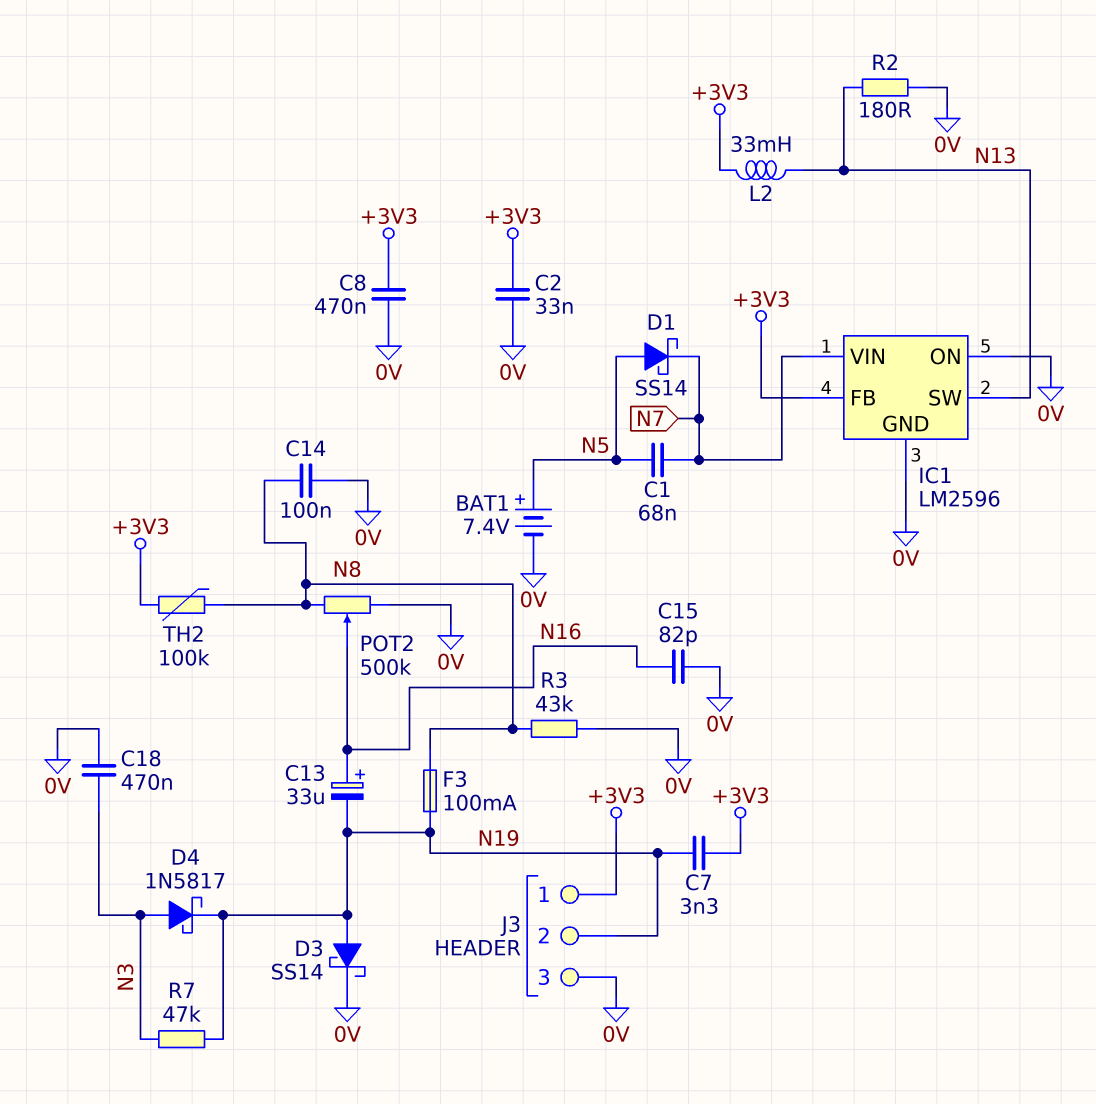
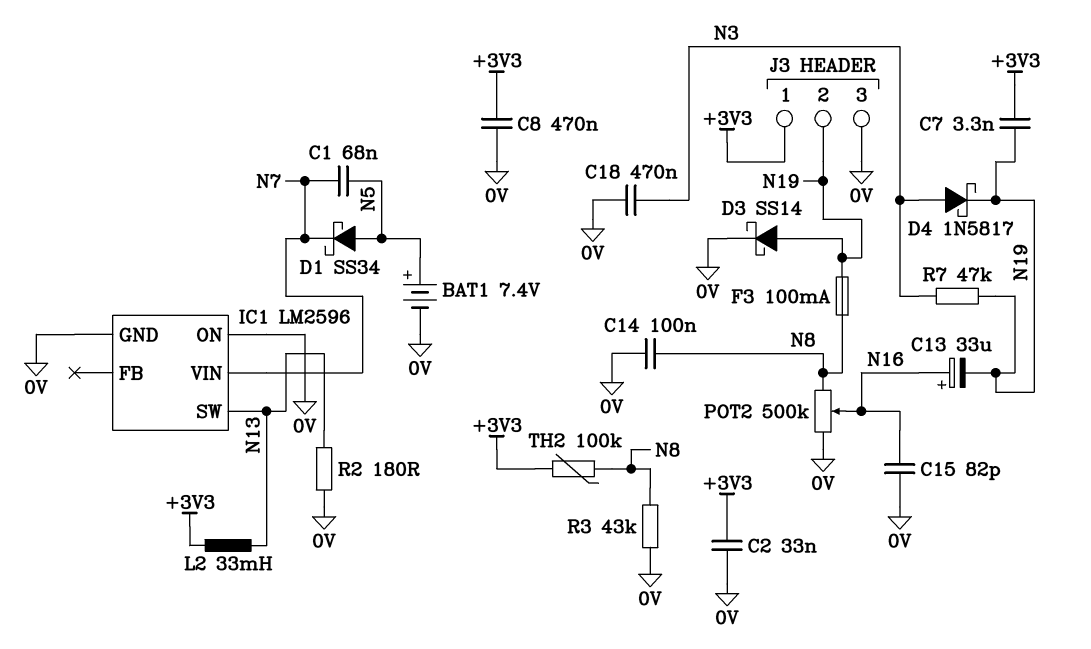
D1: schottky SS14 (A N5, K N7) -> schottky SS34 (A N5, K N7)
IC1 pin FB: +3V3 -> none

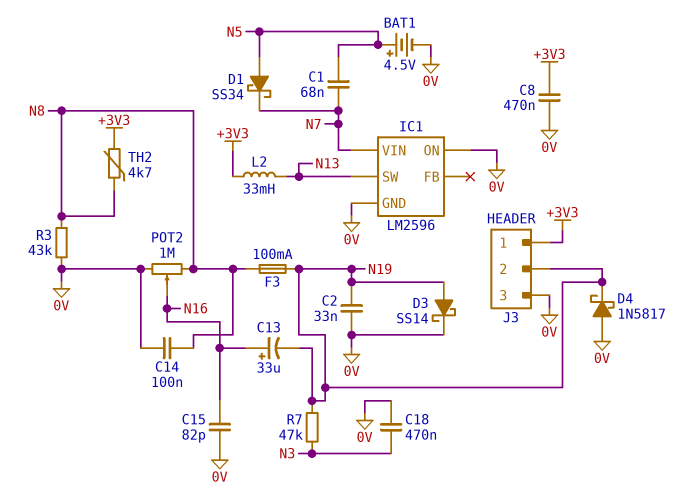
BAT1: 7.4V (plus N5, minus 0V) -> 4.5V (plus N5, minus 0V)
C2: 33nF (+3V3, 0V) -> 33nF (0V, N19)
C7: 3.3nF (+3V3, N19) -> none
D4: schottky 1N5817 (A N3, K N19) -> schottky 1N5817 (A 0V, K N19)
POT2: 500k (0V, N8, wiper N16) -> 1M (0V, N8, wiper N16)
R2: 180 (0V, N13) -> none
TH2: 100k (+3V3, N8) -> 4.7k (+3V3, N8)

